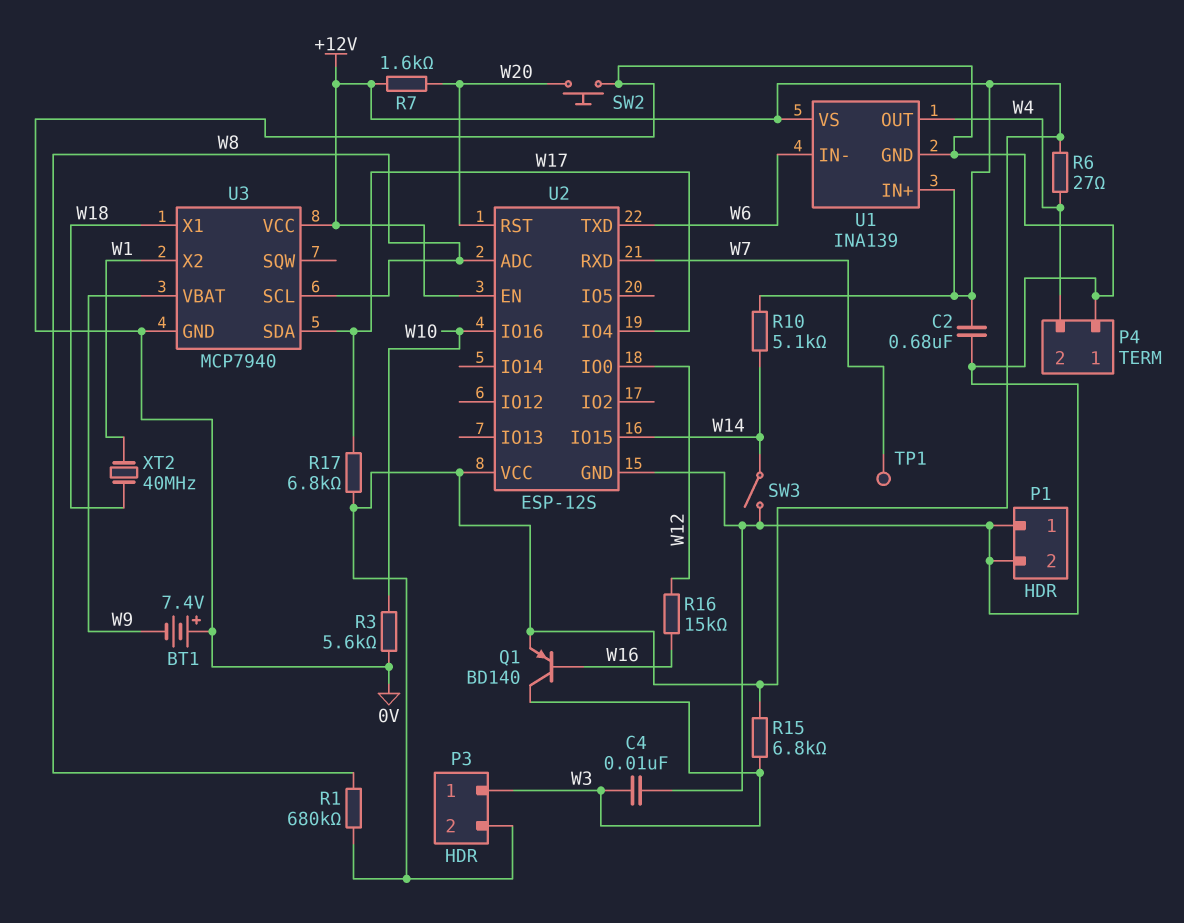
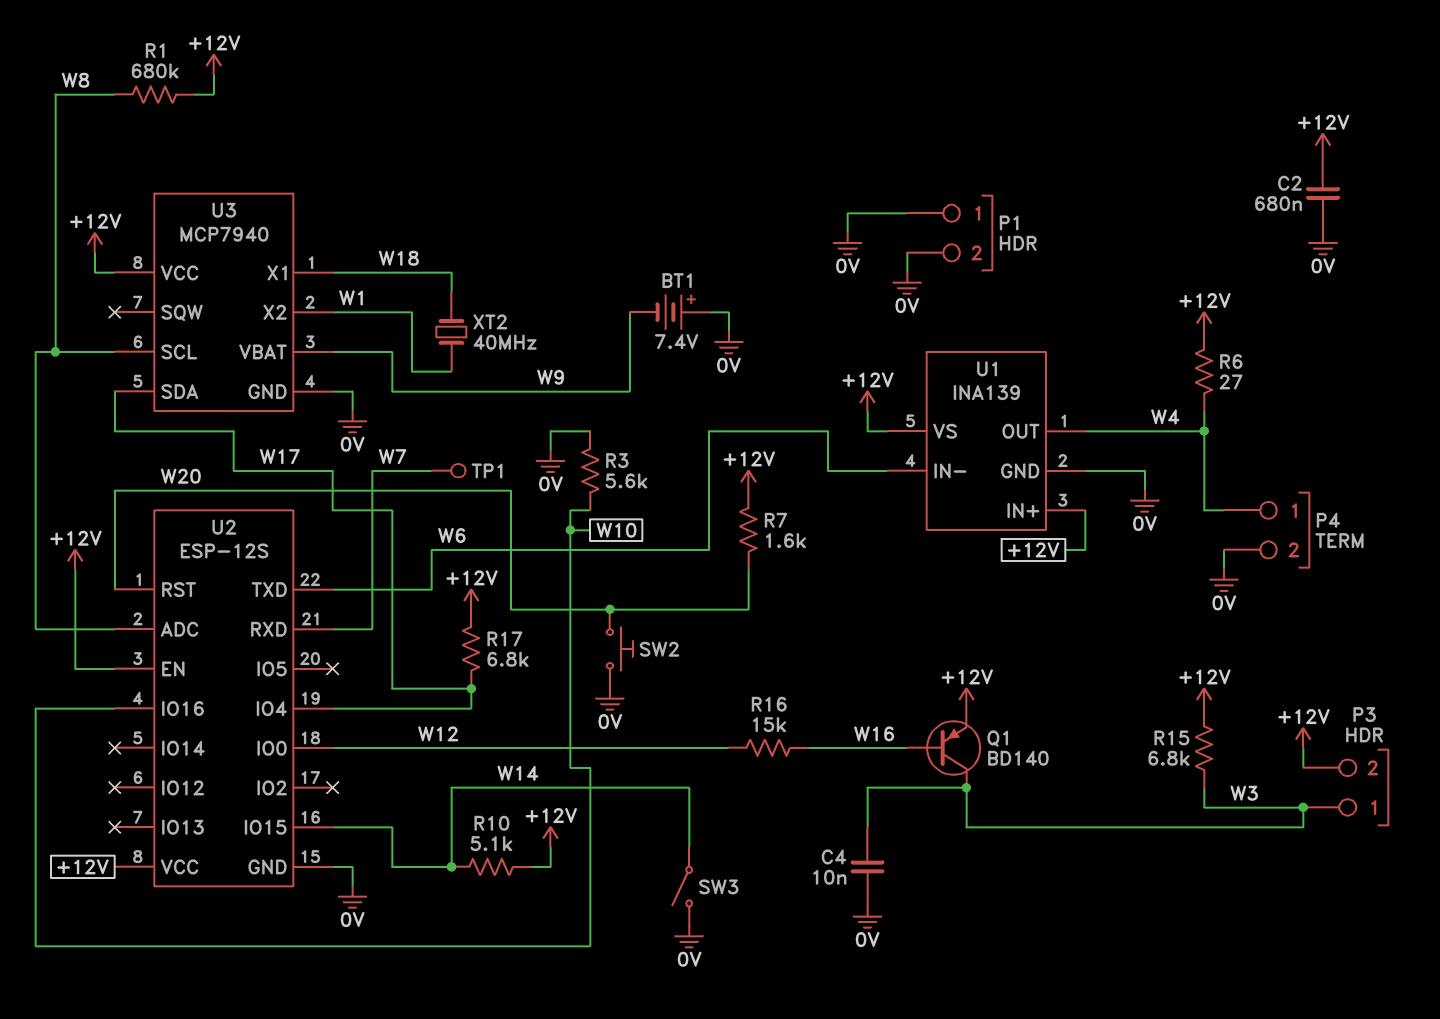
P4 pin 1: 0V -> W4
P4 pin 2: W4 -> 0V

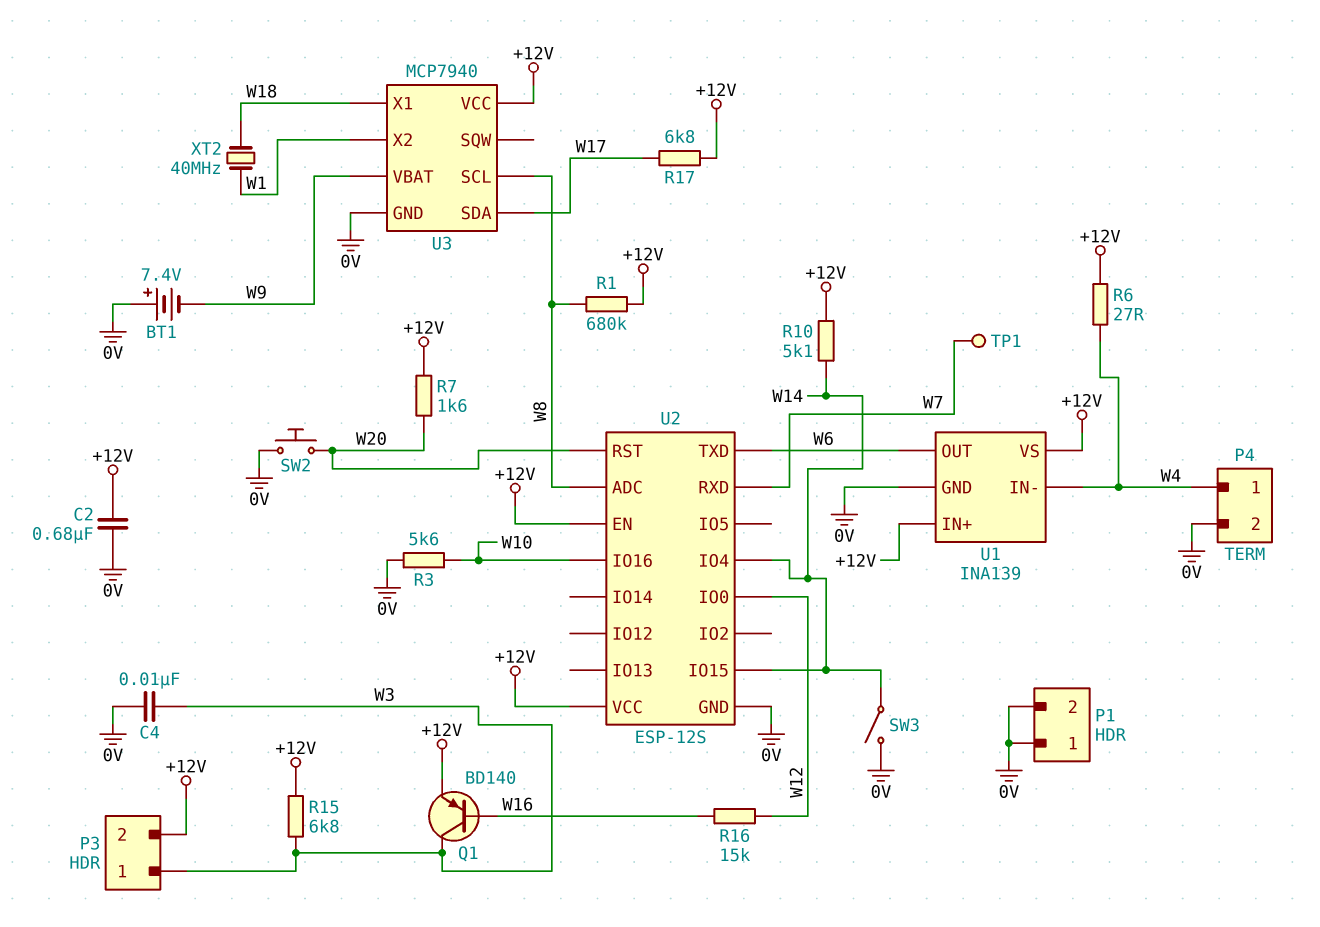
U1 pin IN-: W6 -> W4
U1 pin OUT: W4 -> W6
U2 pin IO4: W17 -> W14

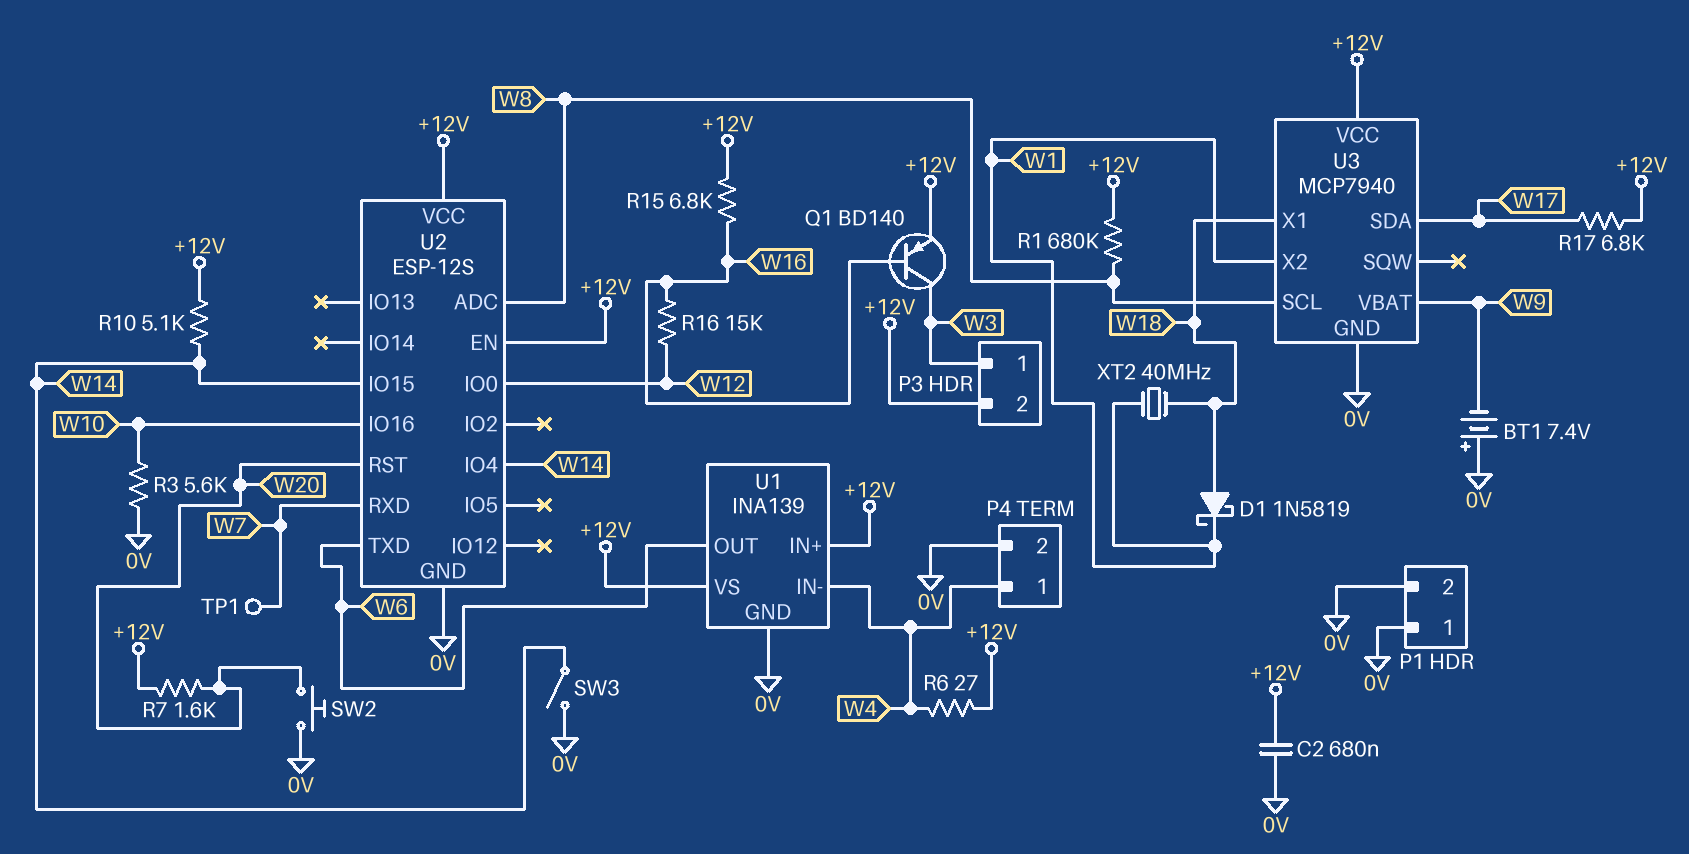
C4: 10nF (0V, W3) -> none
D1: none -> schottky 1N5819 (A W18, K W1)
R15: 6.8k (+12V, W3) -> 6.8k (+12V, W16)

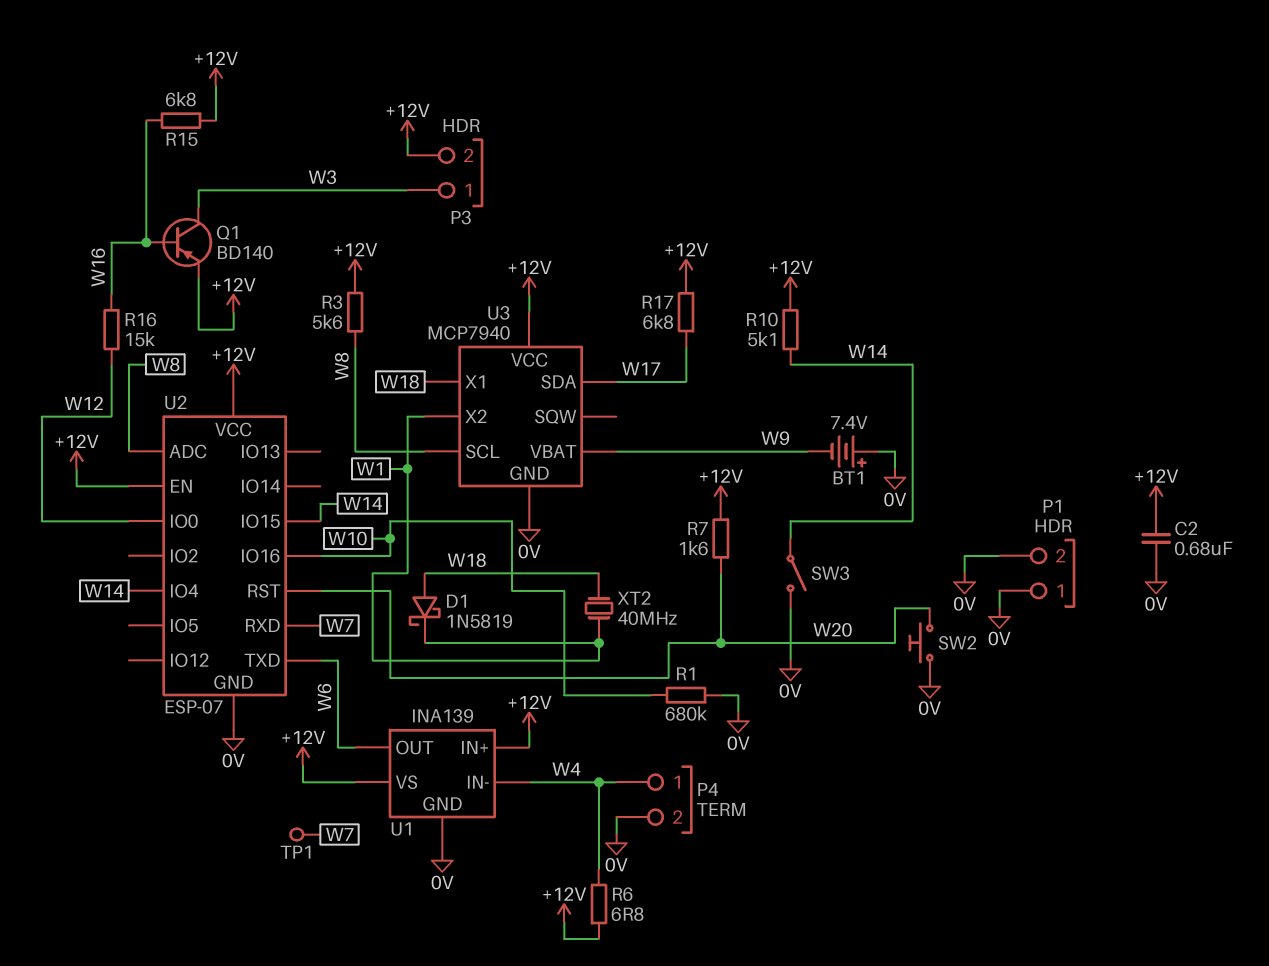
R1: 680k (+12V, W8) -> 680k (0V, W10)
R3: 5.6k (0V, W10) -> 5.6k (+12V, W8)
R6: 27 (+12V, W4) -> 6.8 (+12V, W4)
U2: ESP-12S -> ESP-07

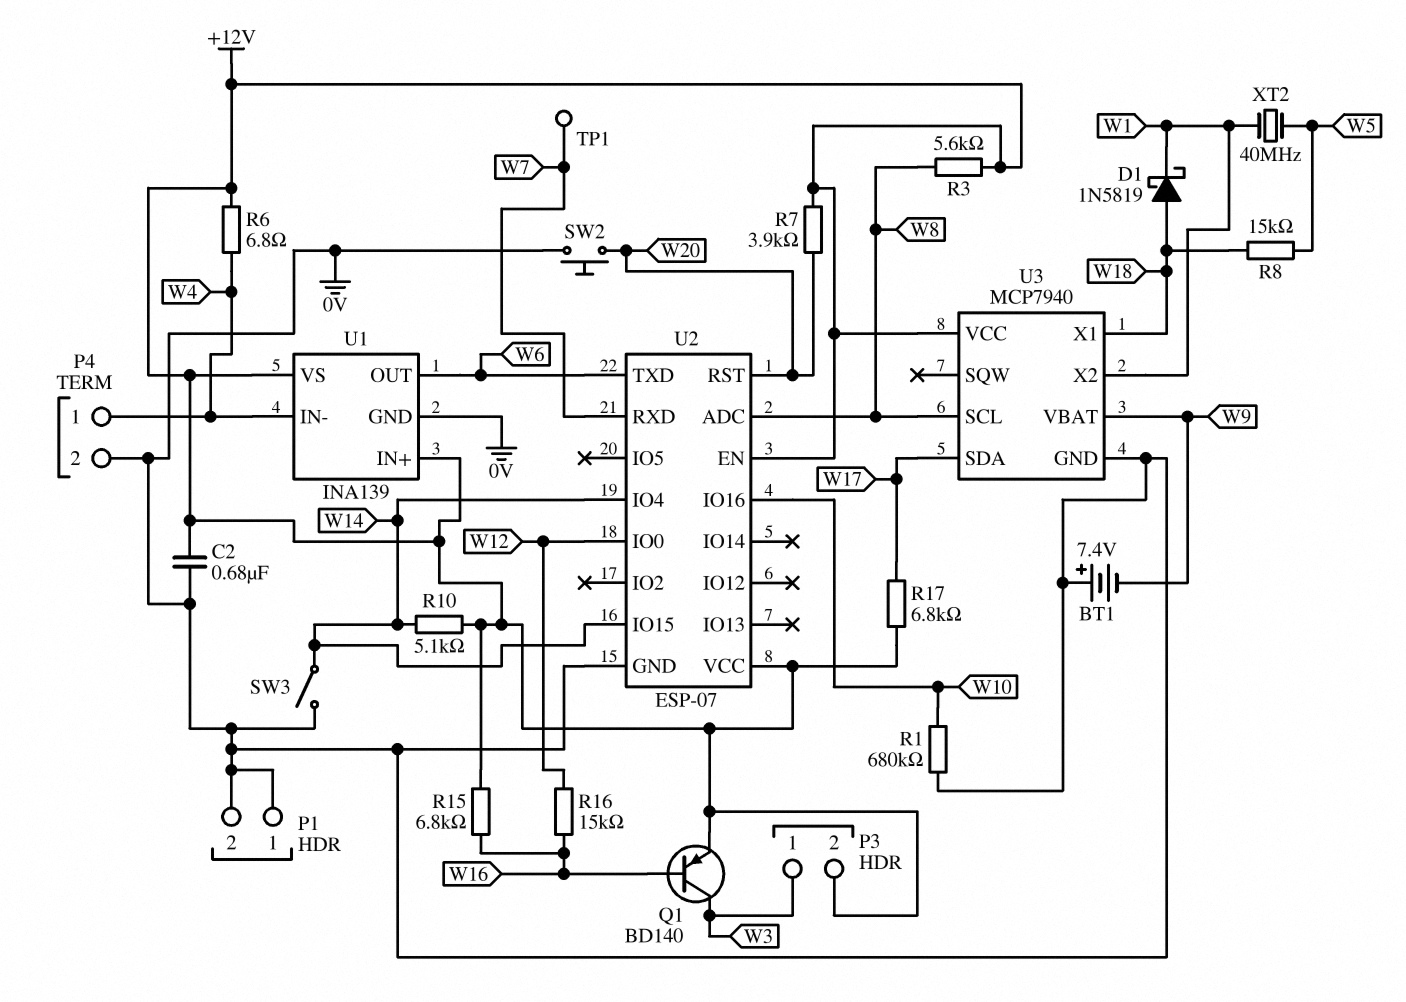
R7: 1.6k (+12V, W20) -> 3.9k (+12V, W20)
R8: none -> 15k (W5, W18)
XT2: 40MHz (W1, W18) -> 40MHz (W1, W5)

